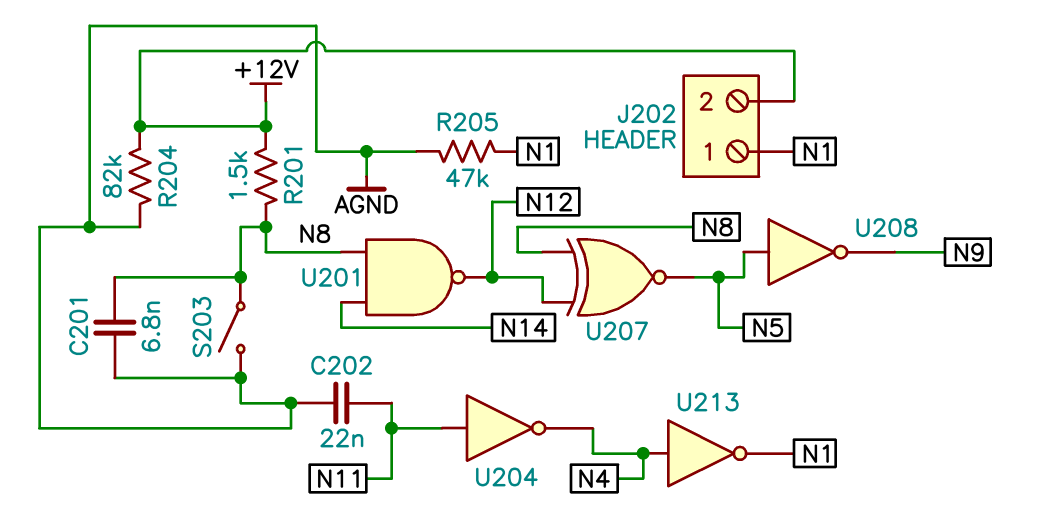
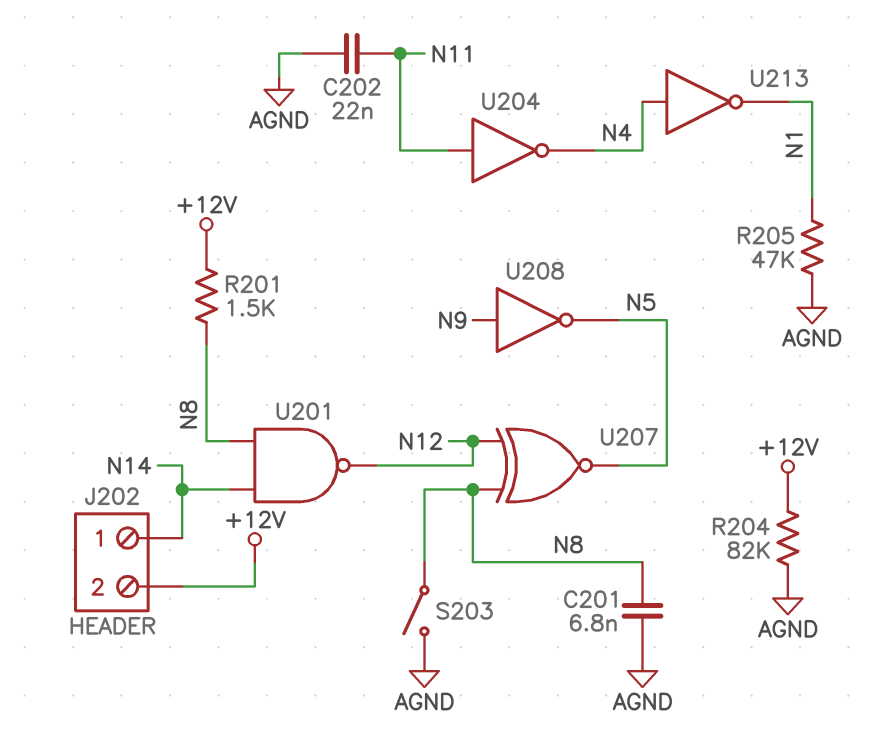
J202 pin 1: N1 -> N14
U208: NOT (in N5, out N9) -> NOT (in N9, out N5)

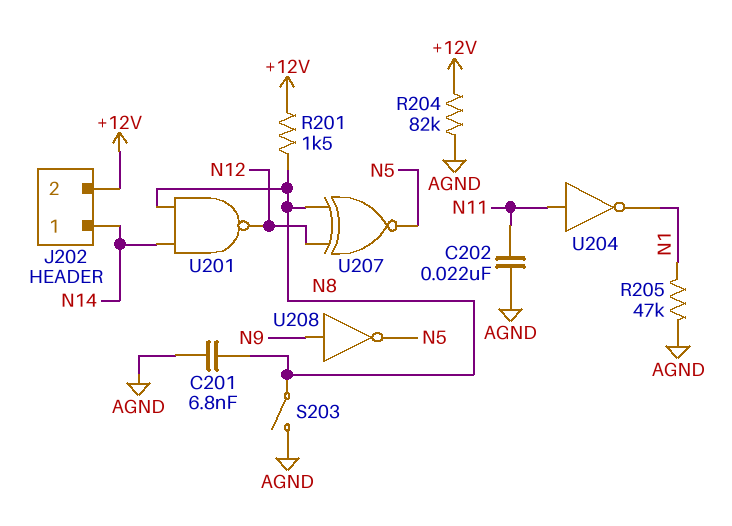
U204: NOT (in N11, out N4) -> NOT (in N11, out N1)
U213: NOT (in N4, out N1) -> none

